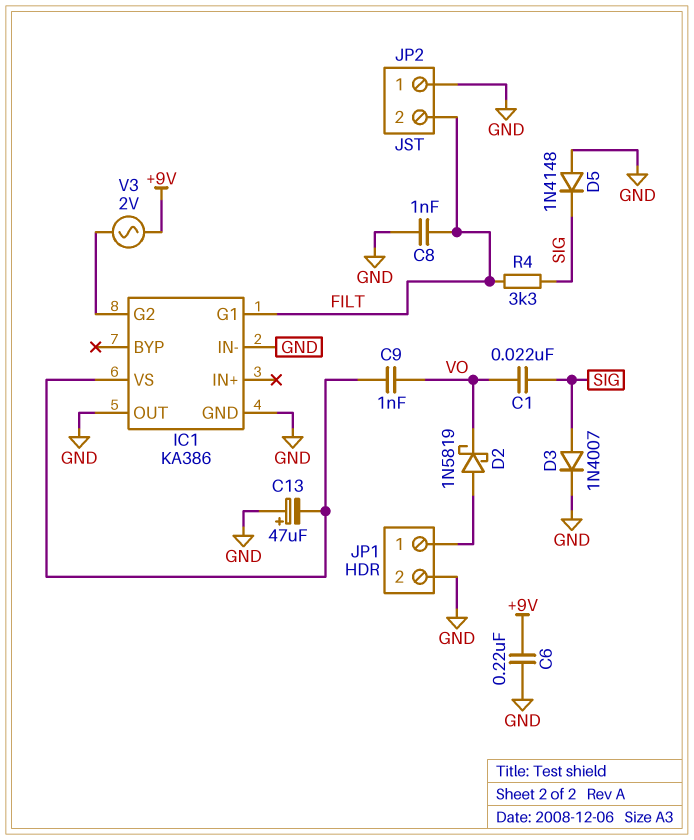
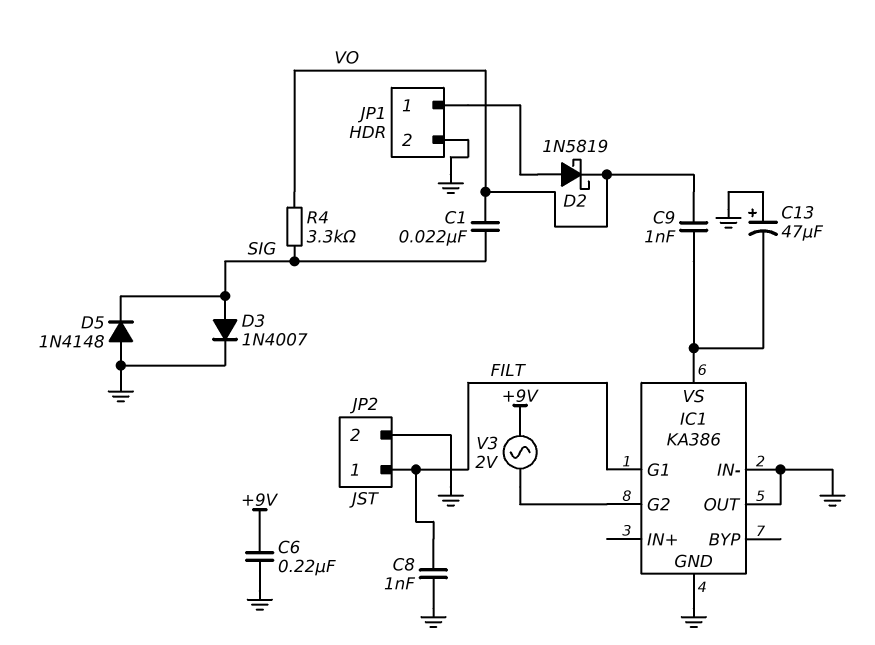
JP2 pin 1: GND -> FILT
JP2 pin 2: FILT -> GND
R4: 3.3k (FILT, SIG) -> 3.3k (SIG, VO)

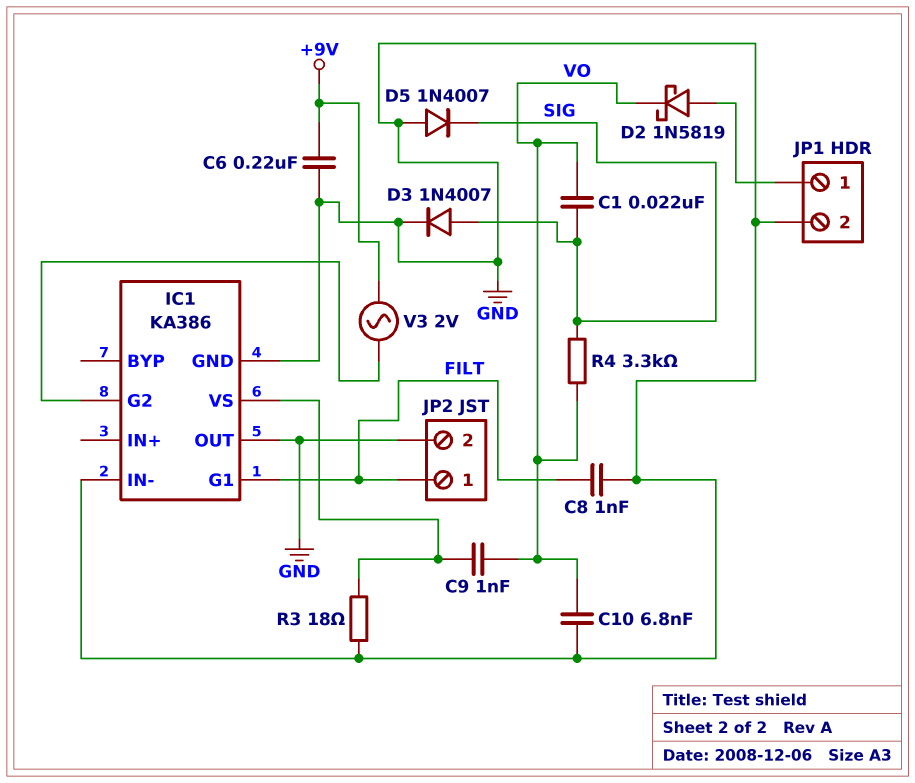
C10: none -> 6.8nF (GND, VO)
C13: 47uF (plus GND, minus IC1/VS) -> none
D5: diode 1N4148 (A GND, K SIG) -> diode 1N4007 (A GND, K SIG)
R3: none -> 18 (GND, IC1/VS)

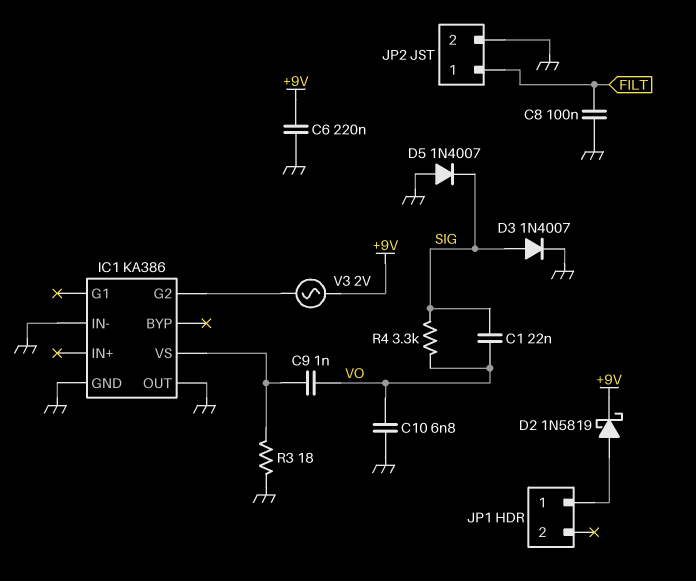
C8: 1nF (FILT, GND) -> 100nF (FILT, GND)
D2: schottky 1N5819 (A JP1/1, K VO) -> schottky 1N5819 (A JP1/1, K +9V)
IC1 pin G1: FILT -> none
JP1 pin 2: GND -> none

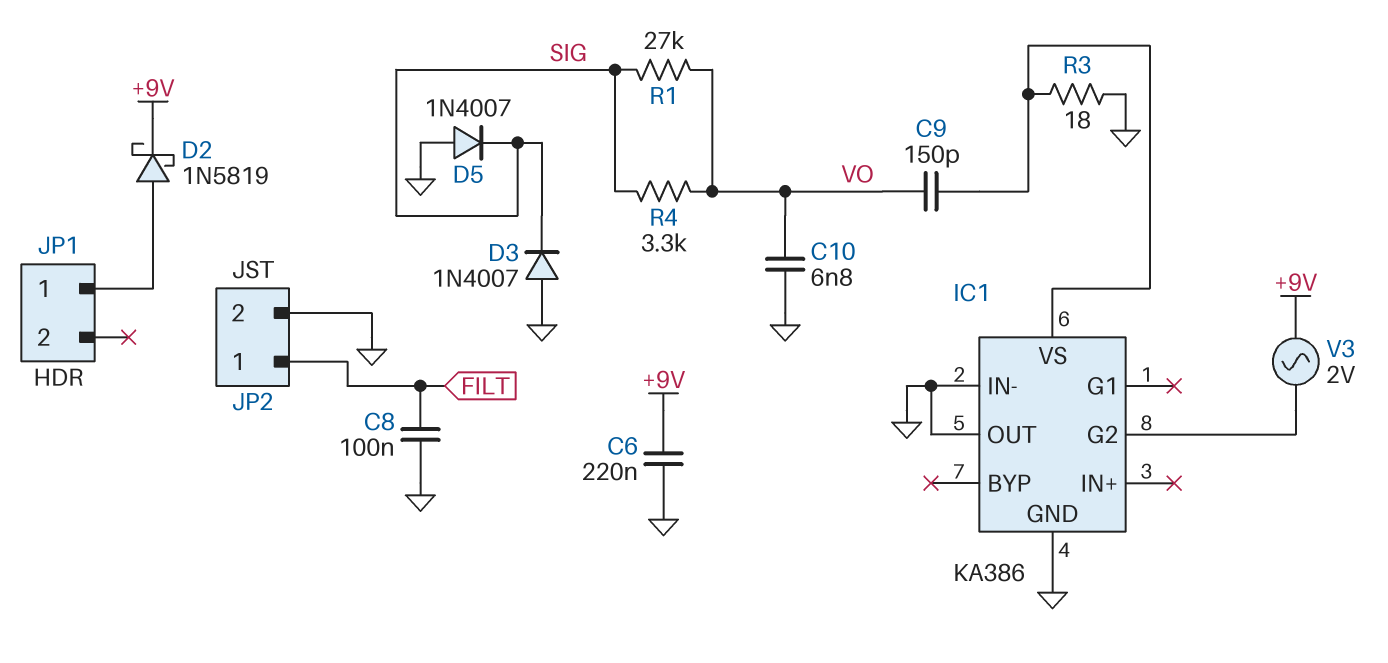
C1: 22nF (SIG, VO) -> none
C9: 1nF (IC1/VS, VO) -> 150pF (IC1/VS, VO)
D3: diode 1N4007 (A SIG, K GND) -> diode 1N4007 (A GND, K SIG)
R1: none -> 27k (SIG, VO)

